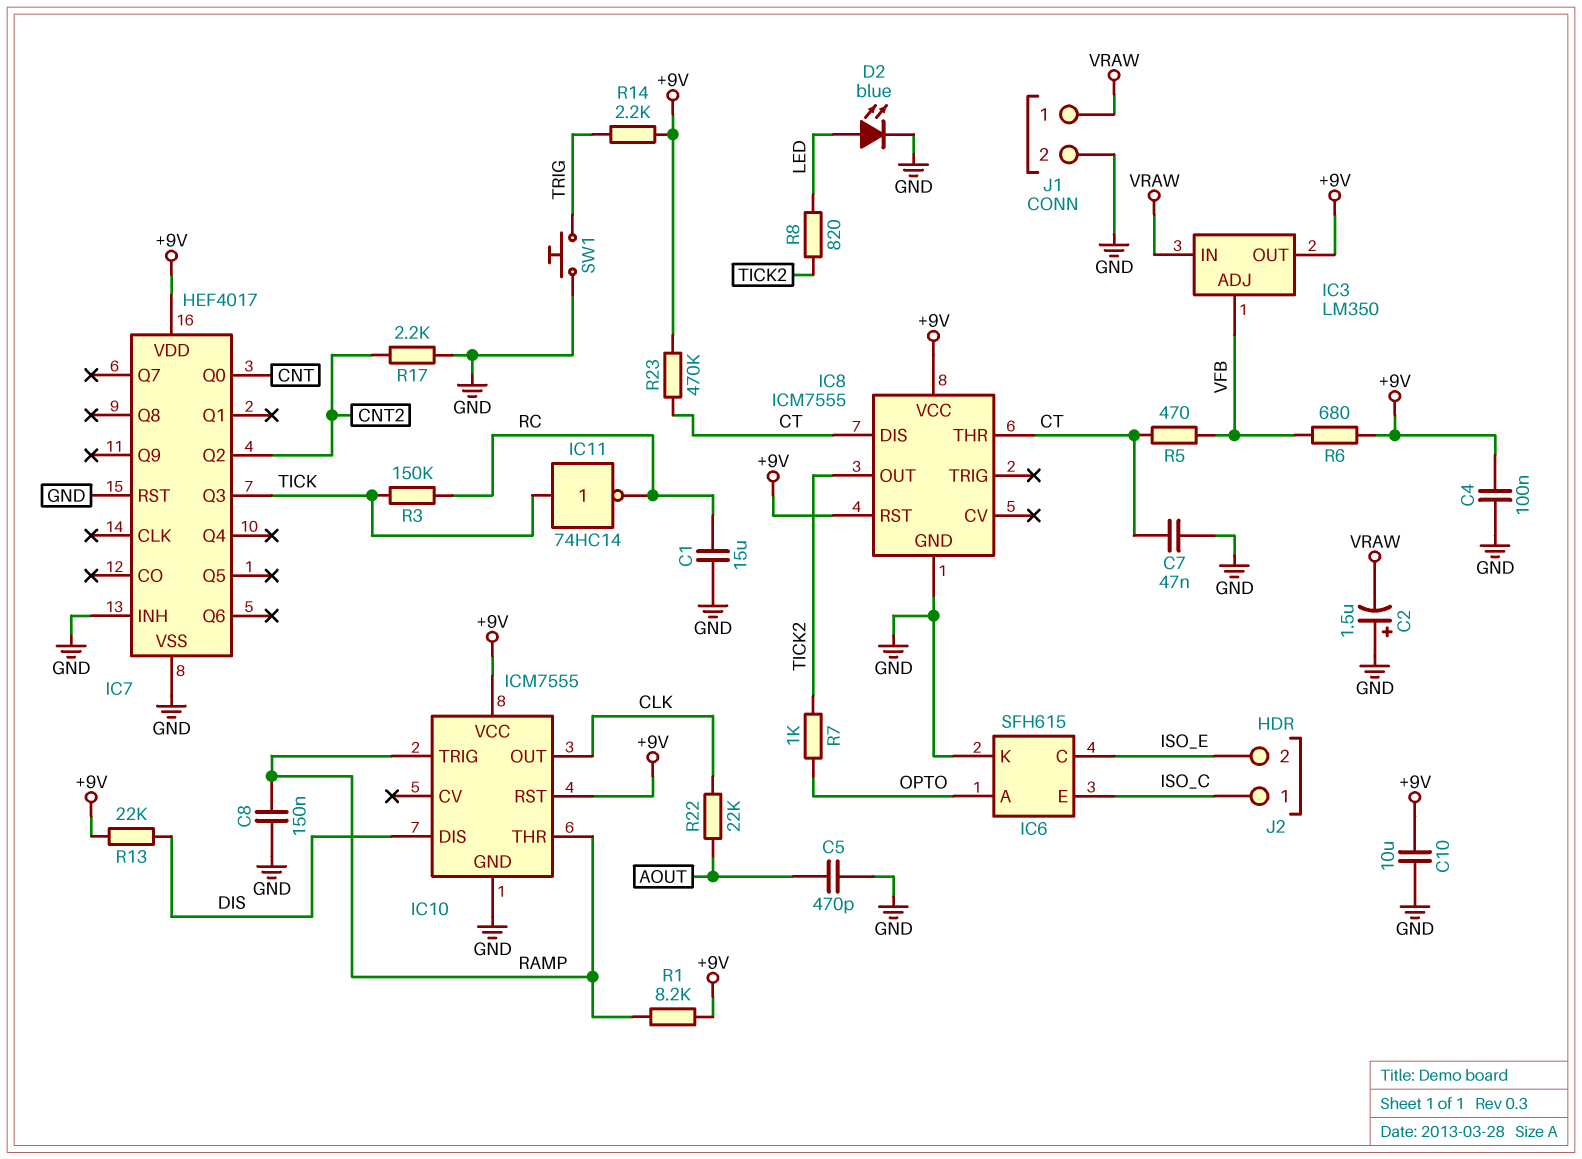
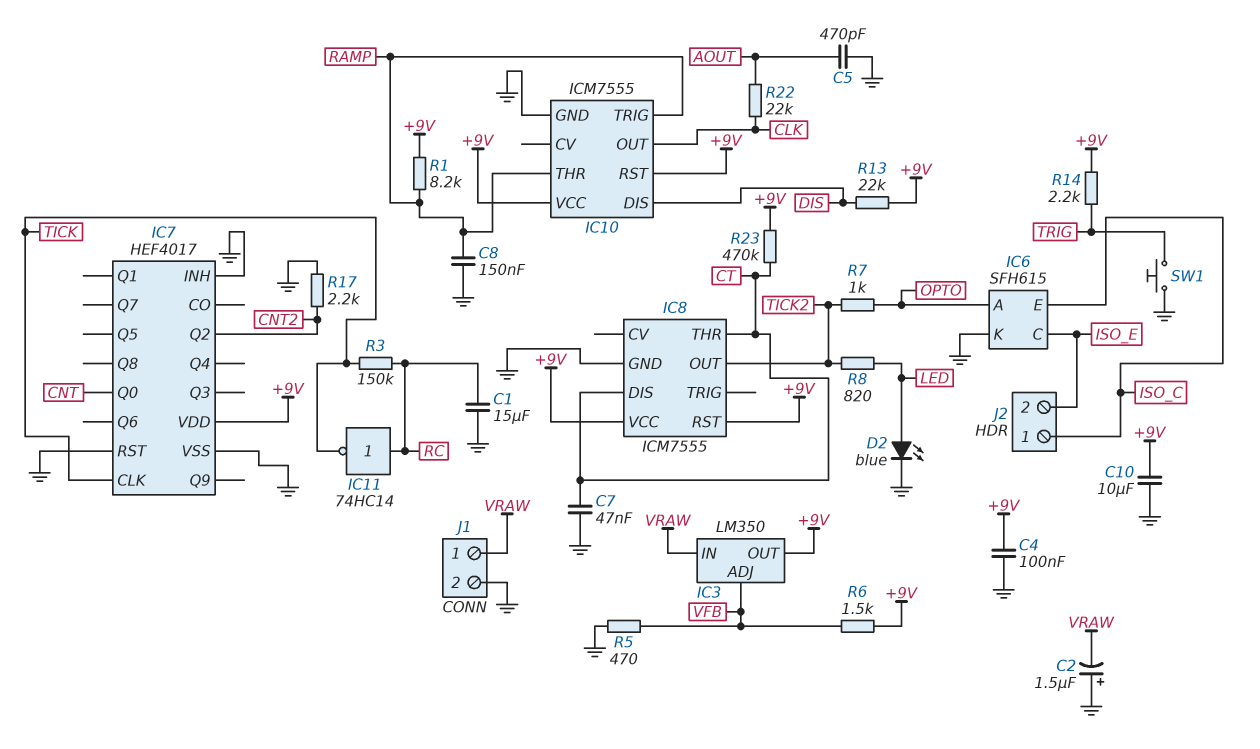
IC7 pin CLK: none -> TICK
IC7 pin Q3: TICK -> none
IC11: NOT 74HC14 (in TICK, out RC) -> NOT 74HC14 (in RC, out TICK)
R5: 470 (CT, VFB) -> 470 (GND, VFB)
R6: 680 (+9V, VFB) -> 1.5k (+9V, VFB)

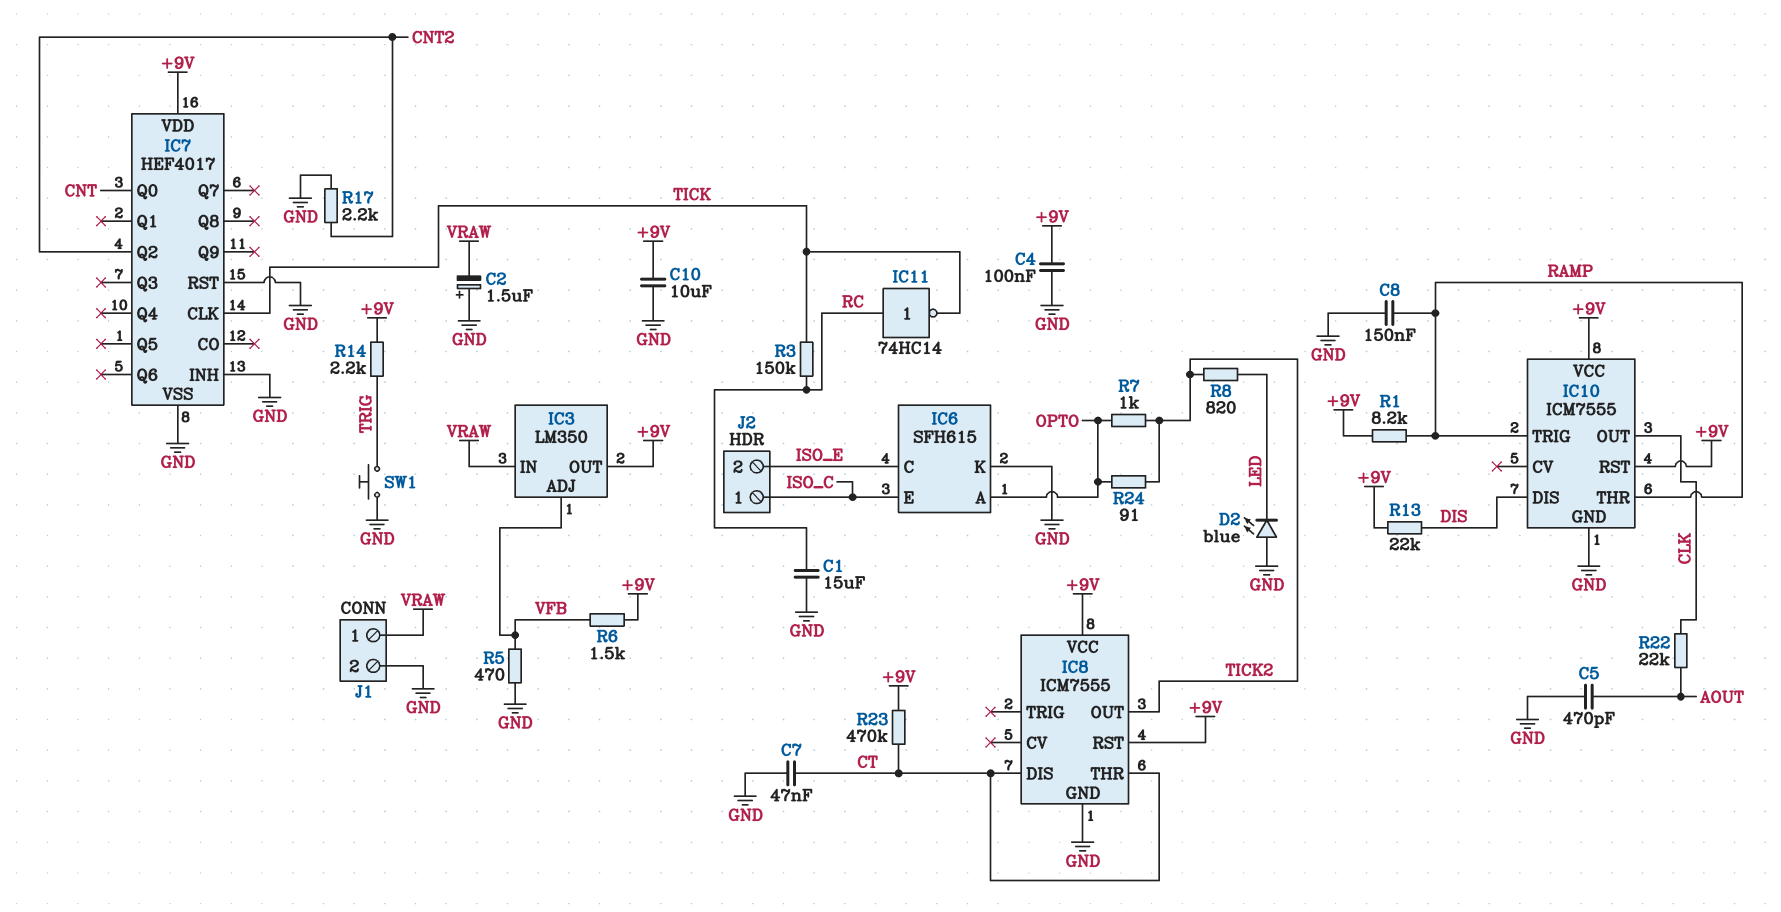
D2: LED blue (A LED, K GND) -> LED blue (A GND, K LED)
R24: none -> 91 (OPTO, TICK2)

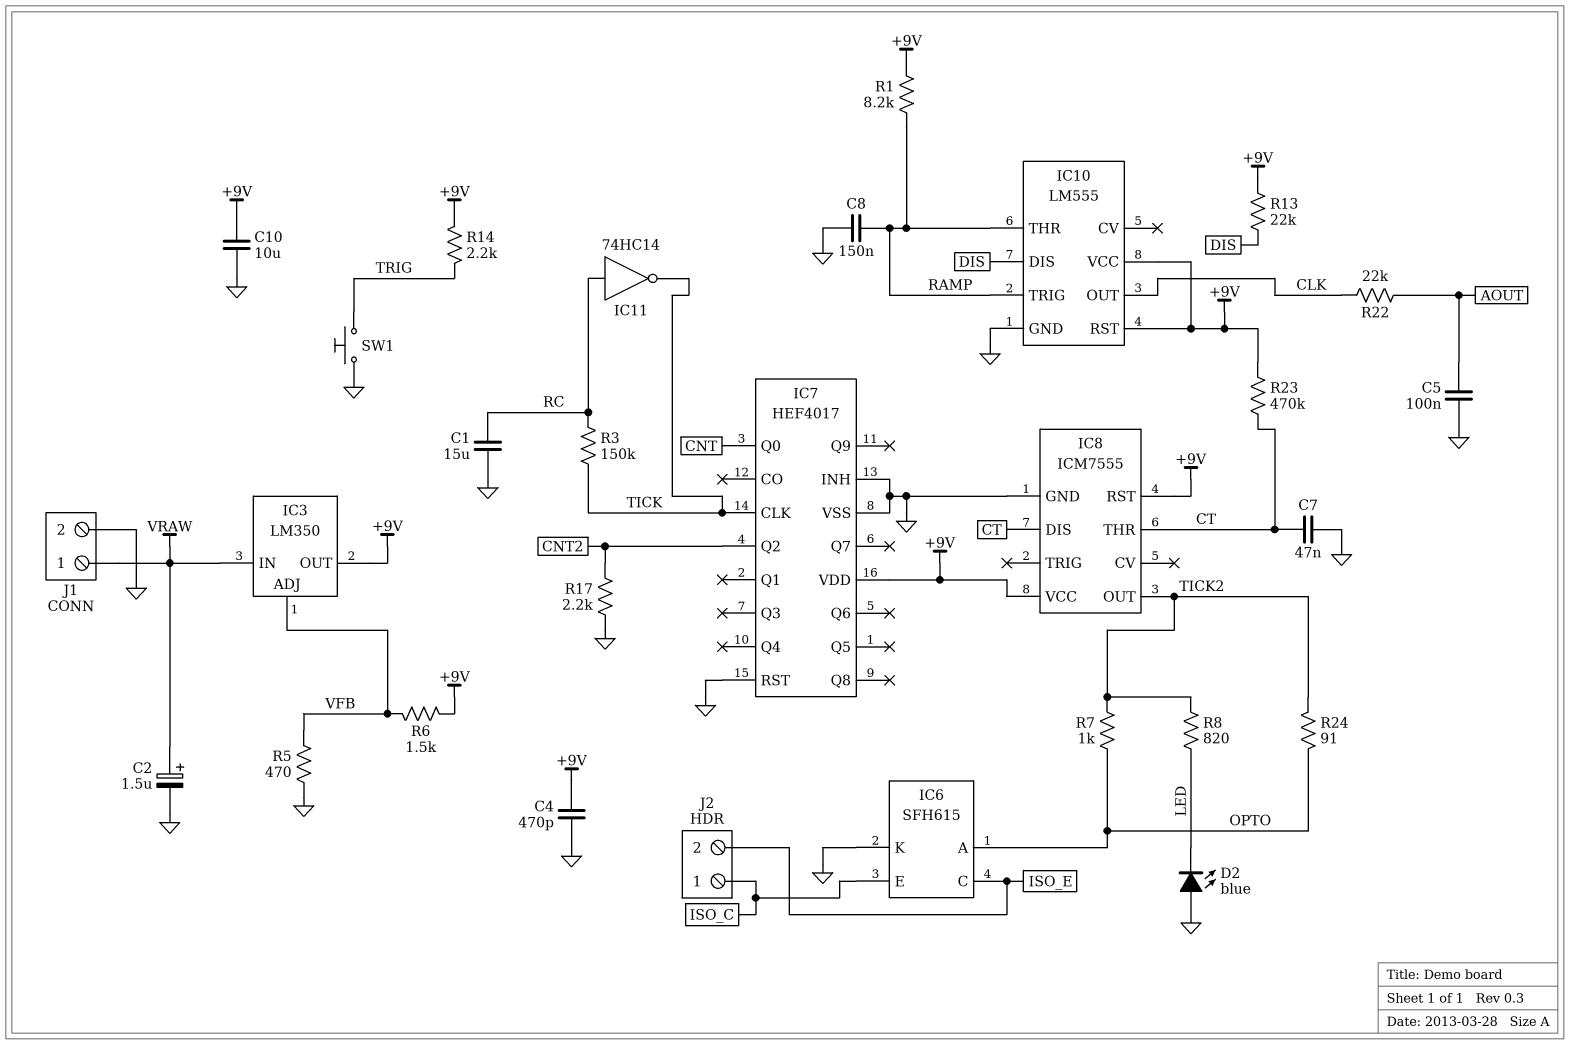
C2: 1.5uF (plus GND, minus VRAW) -> 1.5uF (plus VRAW, minus GND)
C4: 100nF (+9V, GND) -> 470pF (+9V, GND)
C5: 470pF (AOUT, GND) -> 100nF (AOUT, GND)
IC10: ICM7555 -> LM555

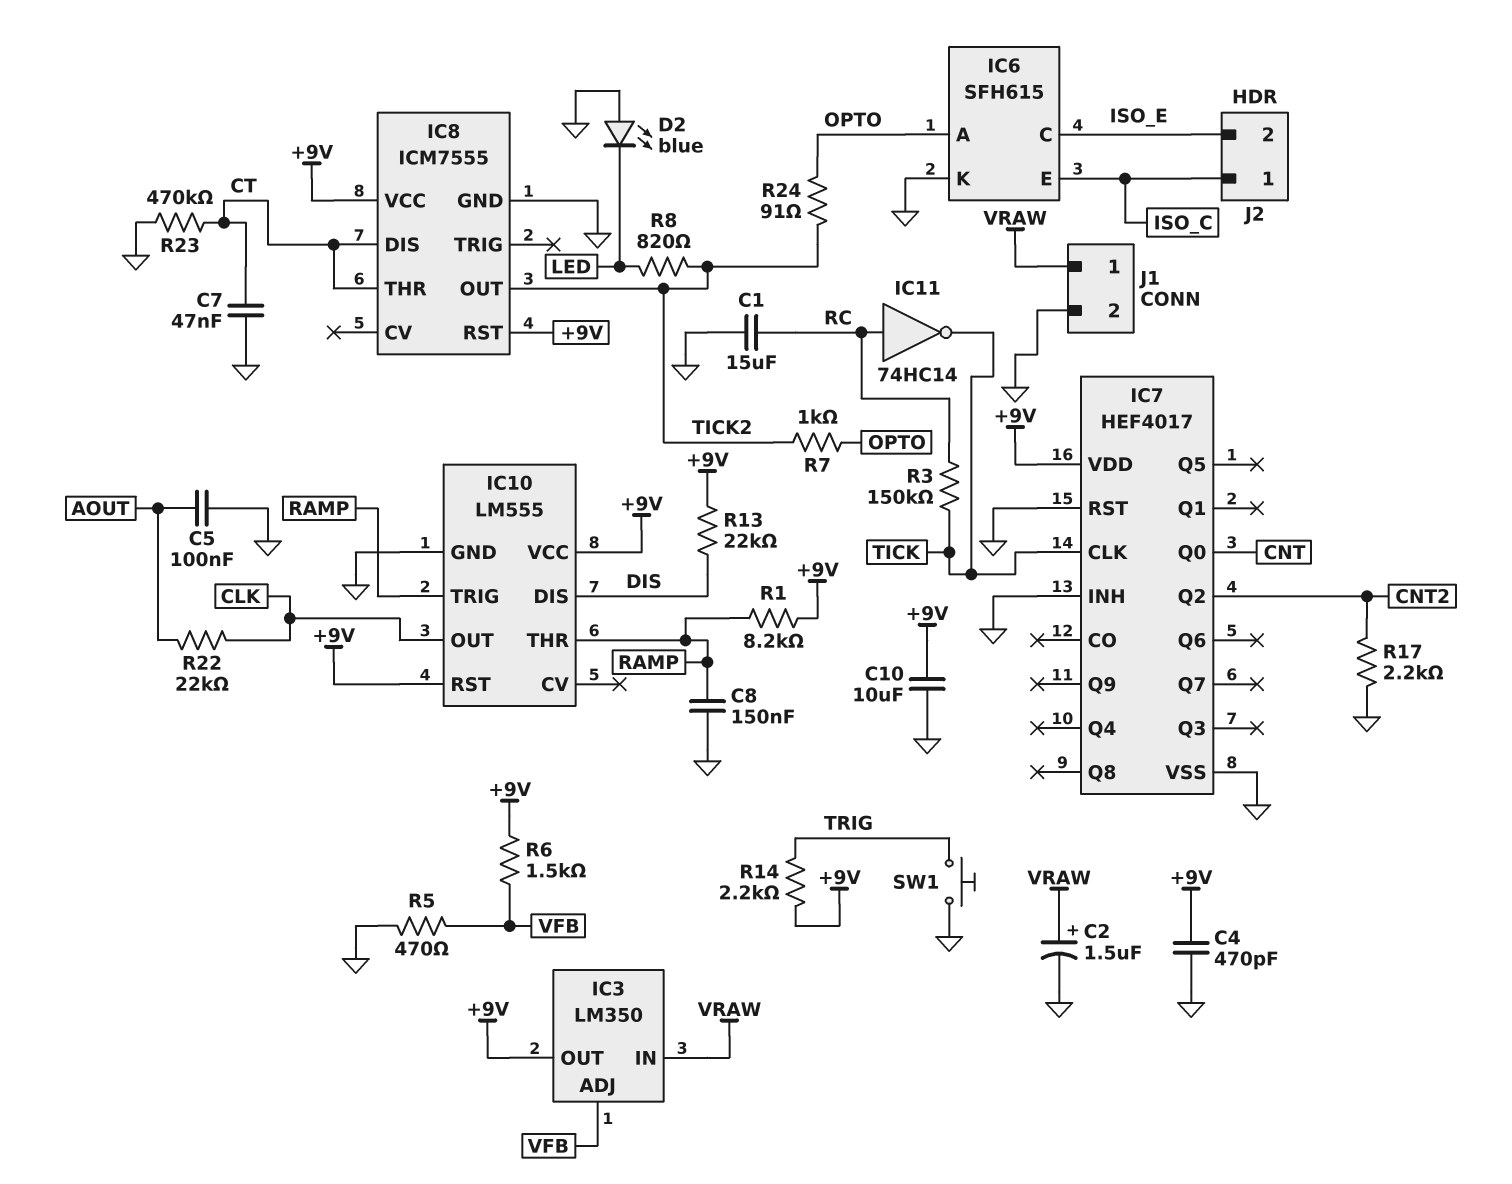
R23: 470k (+9V, CT) -> 470k (CT, GND)

